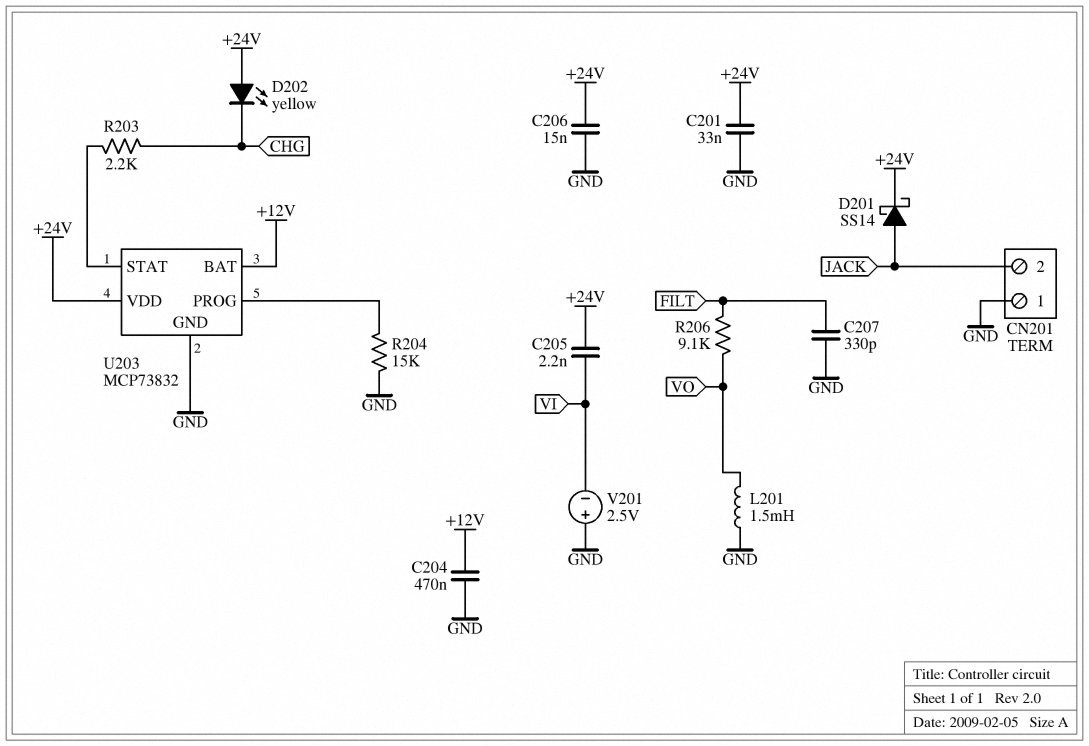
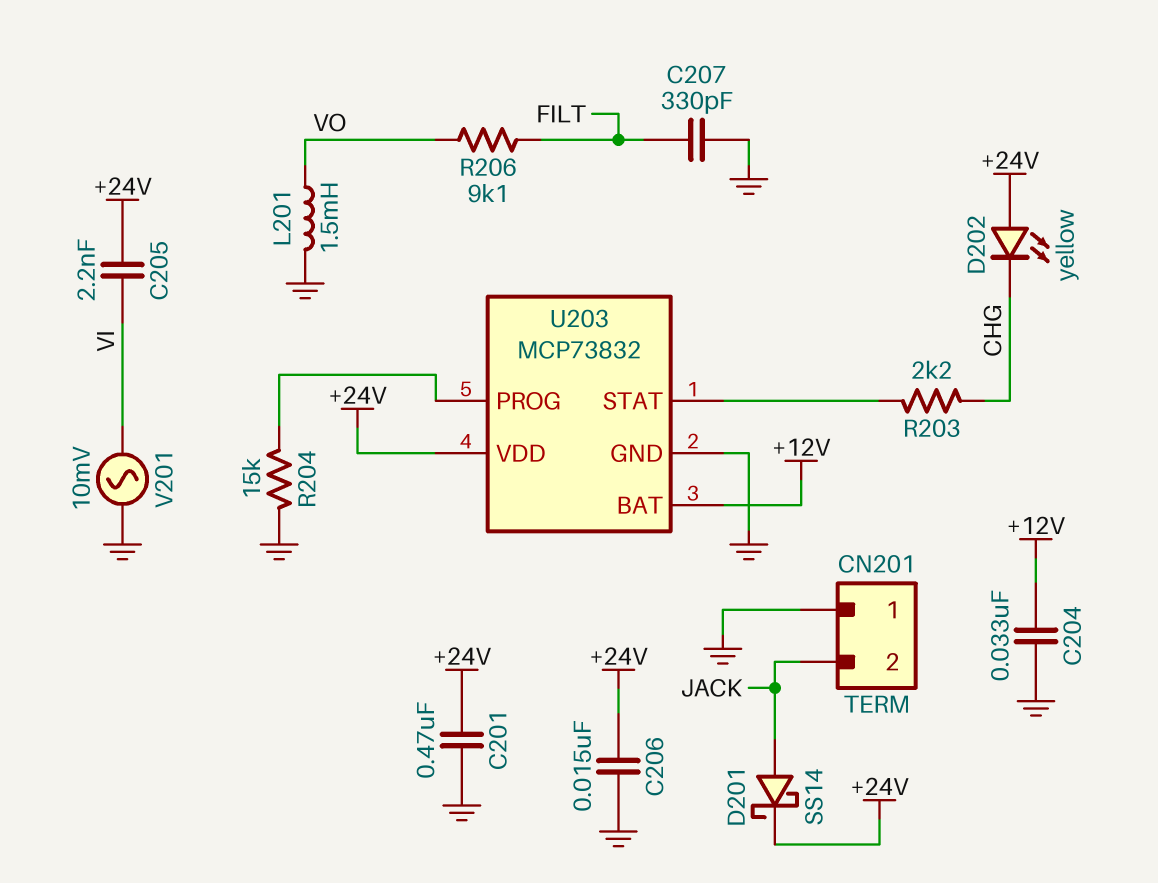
C201: 33nF (+24V, GND) -> 470nF (+24V, GND)
C204: 470nF (+12V, GND) -> 33nF (+12V, GND)
V201: 2.5V (plus GND, minus VI) -> AC 10mV (GND, VI)

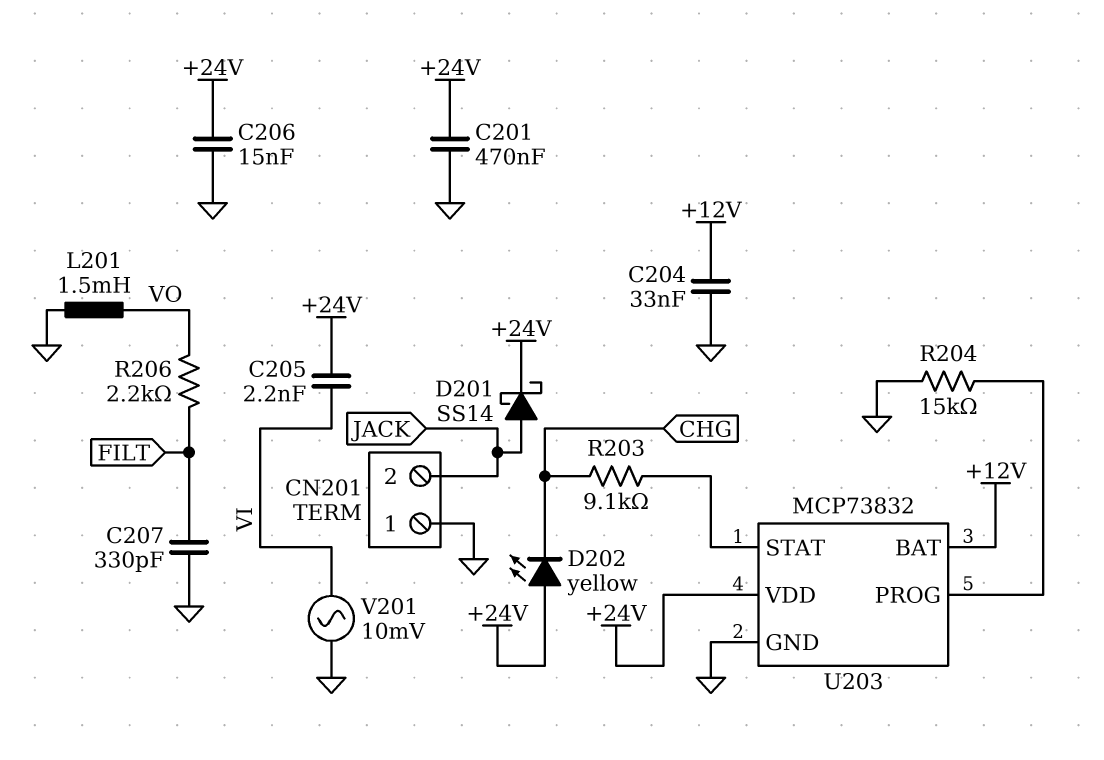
R203: 2.2k (CHG, U203/STAT) -> 9.1k (CHG, U203/STAT)
R206: 9.1k (FILT, VO) -> 2.2k (FILT, VO)

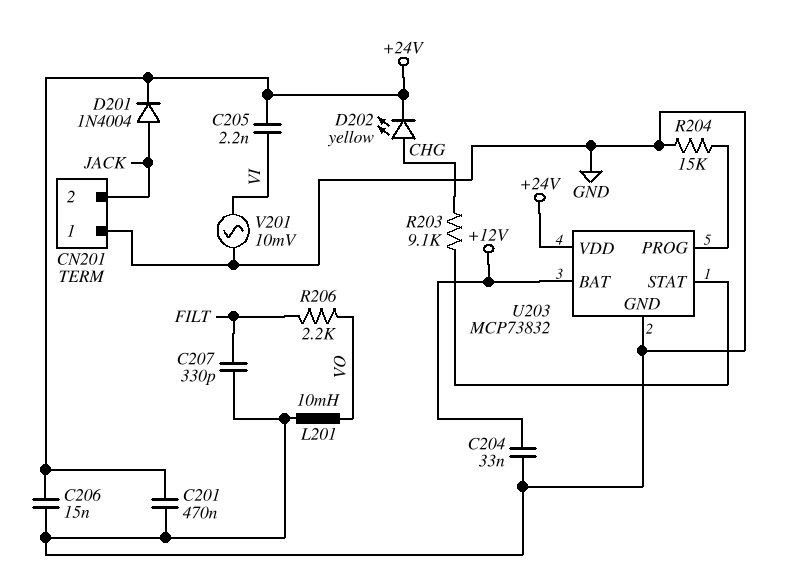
D201: schottky SS14 (A JACK, K +24V) -> diode 1N4004 (A JACK, K +24V)
D202: LED yellow (A +24V, K CHG) -> LED yellow (A CHG, K +24V)
L201: 1.5mH (GND, VO) -> 10mH (GND, VO)

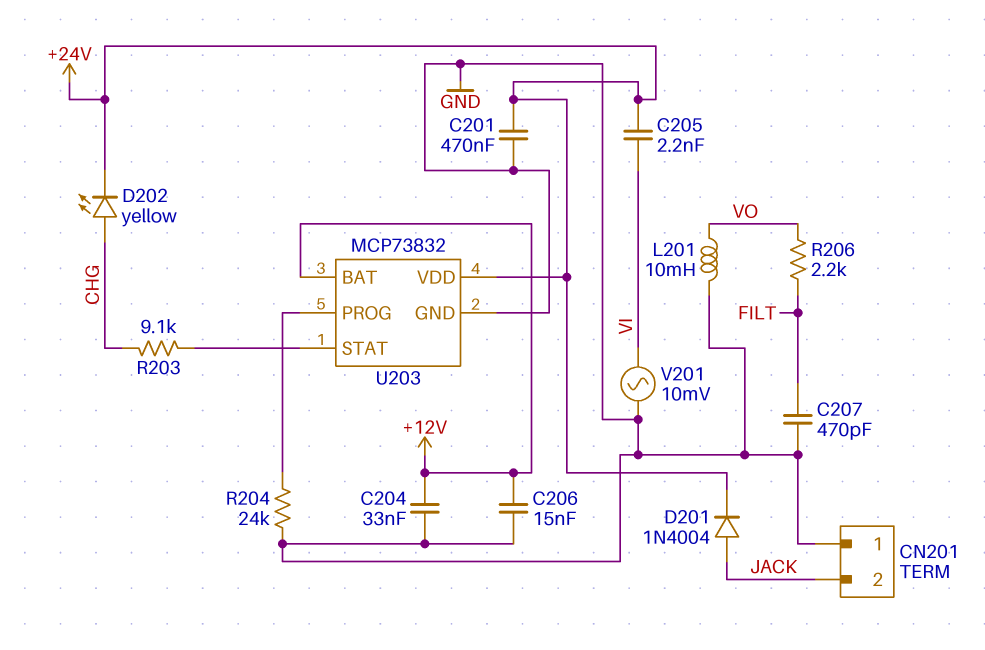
C206: 15nF (+24V, GND) -> 15nF (+12V, GND)
C207: 330pF (FILT, GND) -> 470pF (FILT, GND)
R204: 15k (GND, U203/PROG) -> 24k (GND, U203/PROG)

